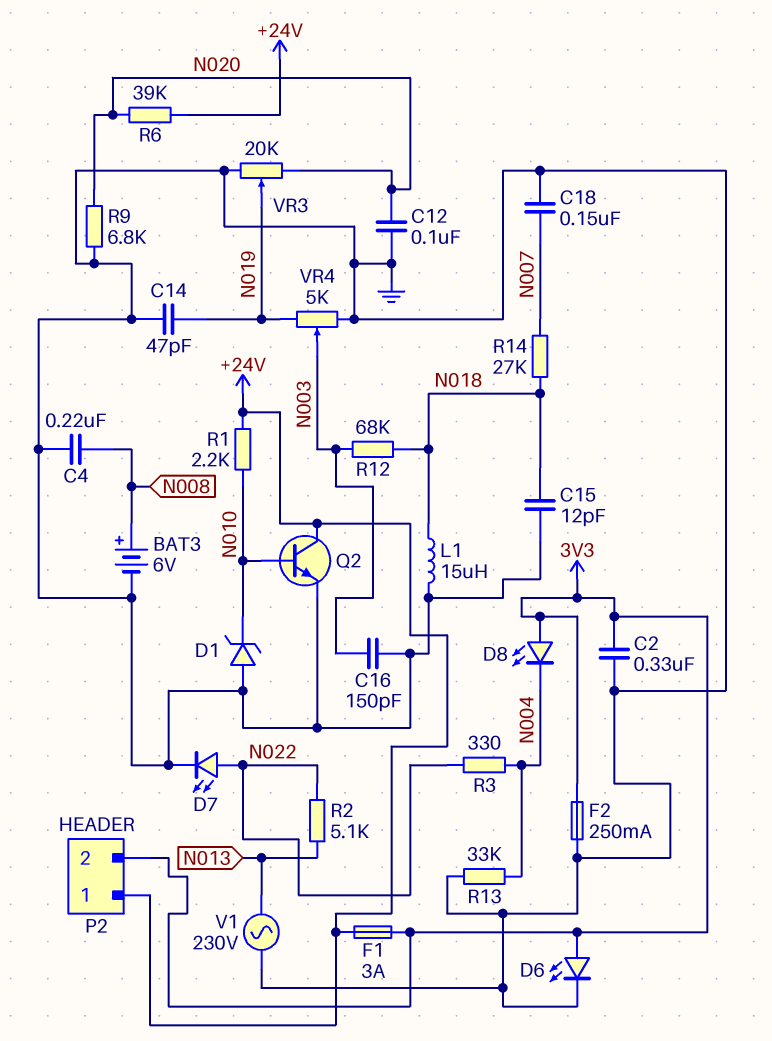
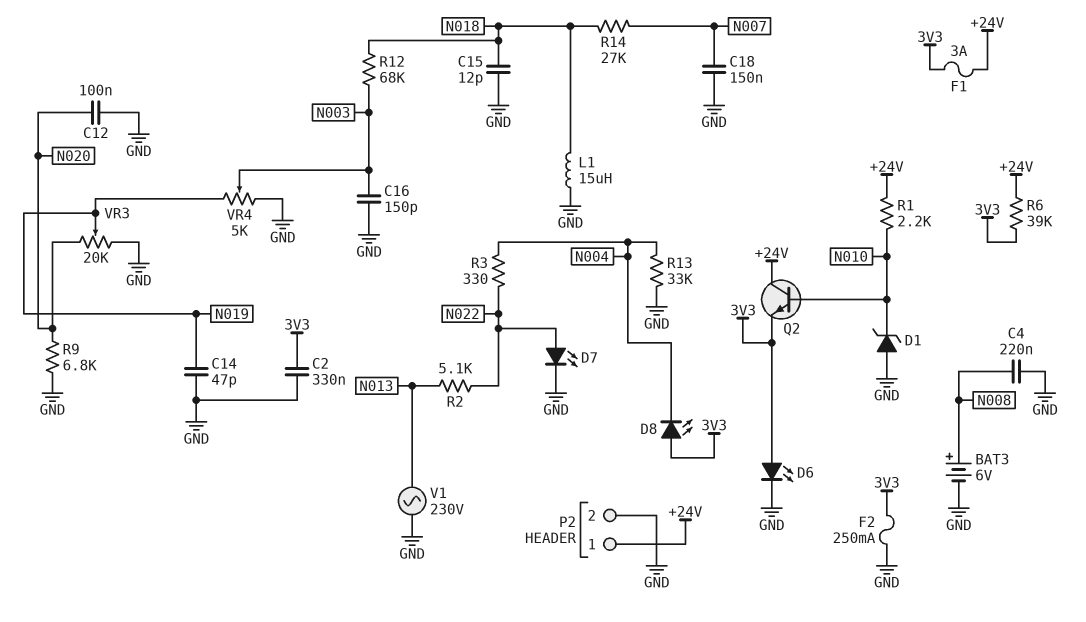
P2 pin 2: 3V3 -> GND
Q2: NPN (B N010, C +24V, E GND) -> NPN (B N010, C +24V, E 3V3)
R6: 39k (+24V, N020) -> 39k (+24V, 3V3)

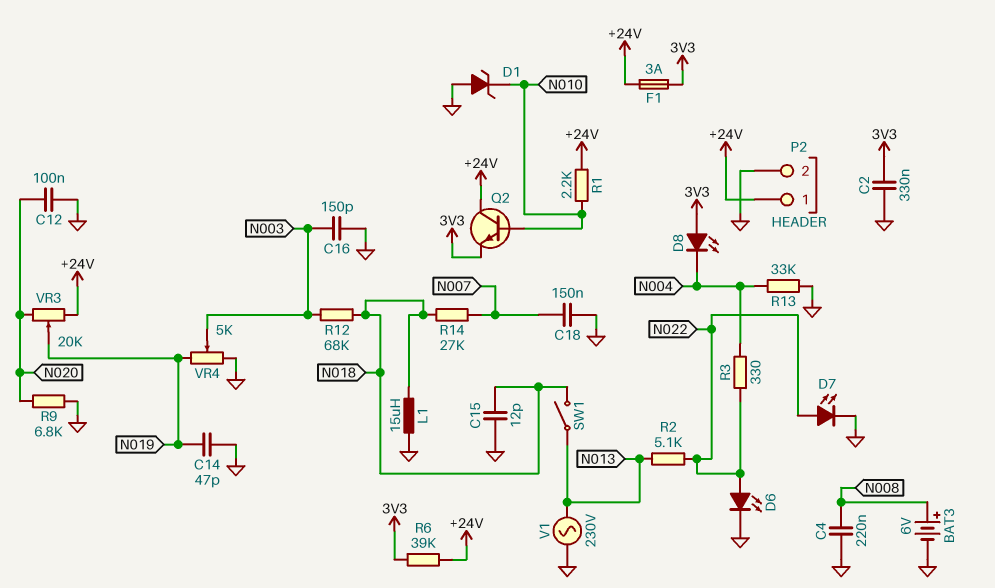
D6: LED (A 3V3, K GND) -> LED (A N022, K GND)
F2: 250mA (3V3, GND) -> none
SW1: none -> switch (N013, N018)
VR3: 20k (GND, N020, wiper N019) -> 20k (+24V, N020, wiper N019)

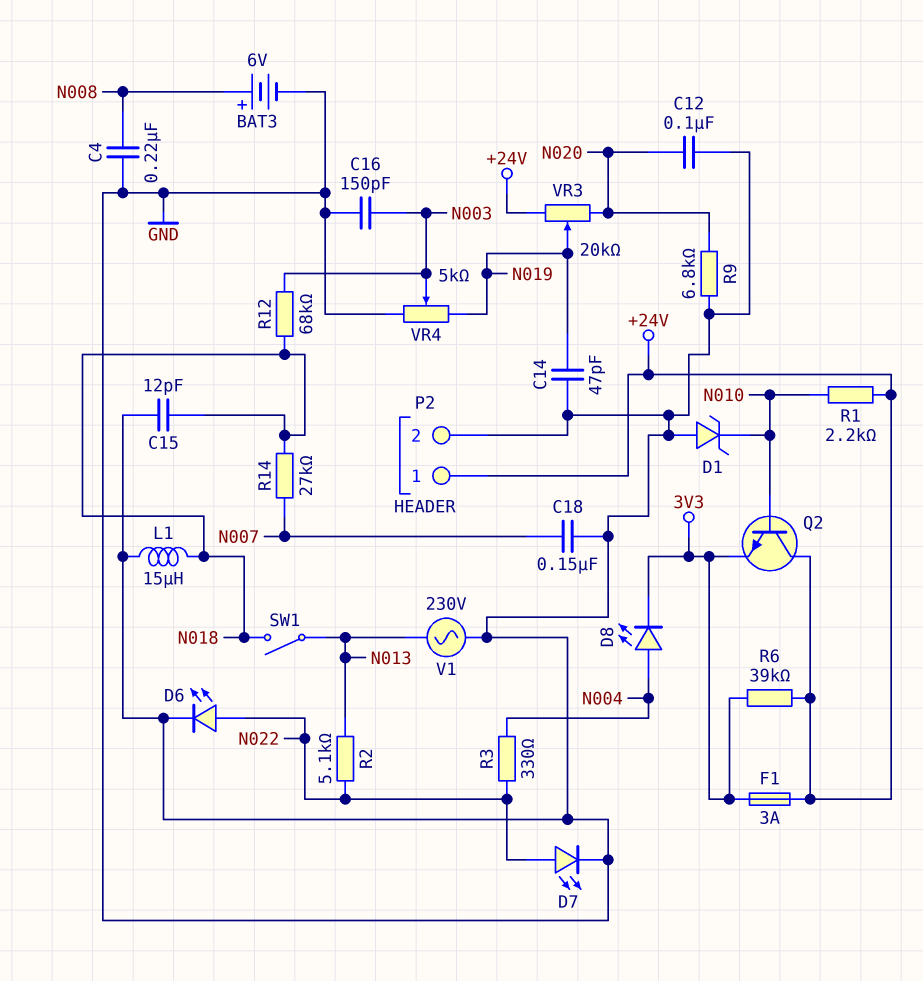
C2: 330nF (3V3, GND) -> none
D8: LED (A 3V3, K N004) -> LED (A N004, K 3V3)
R13: 33k (GND, N004) -> none

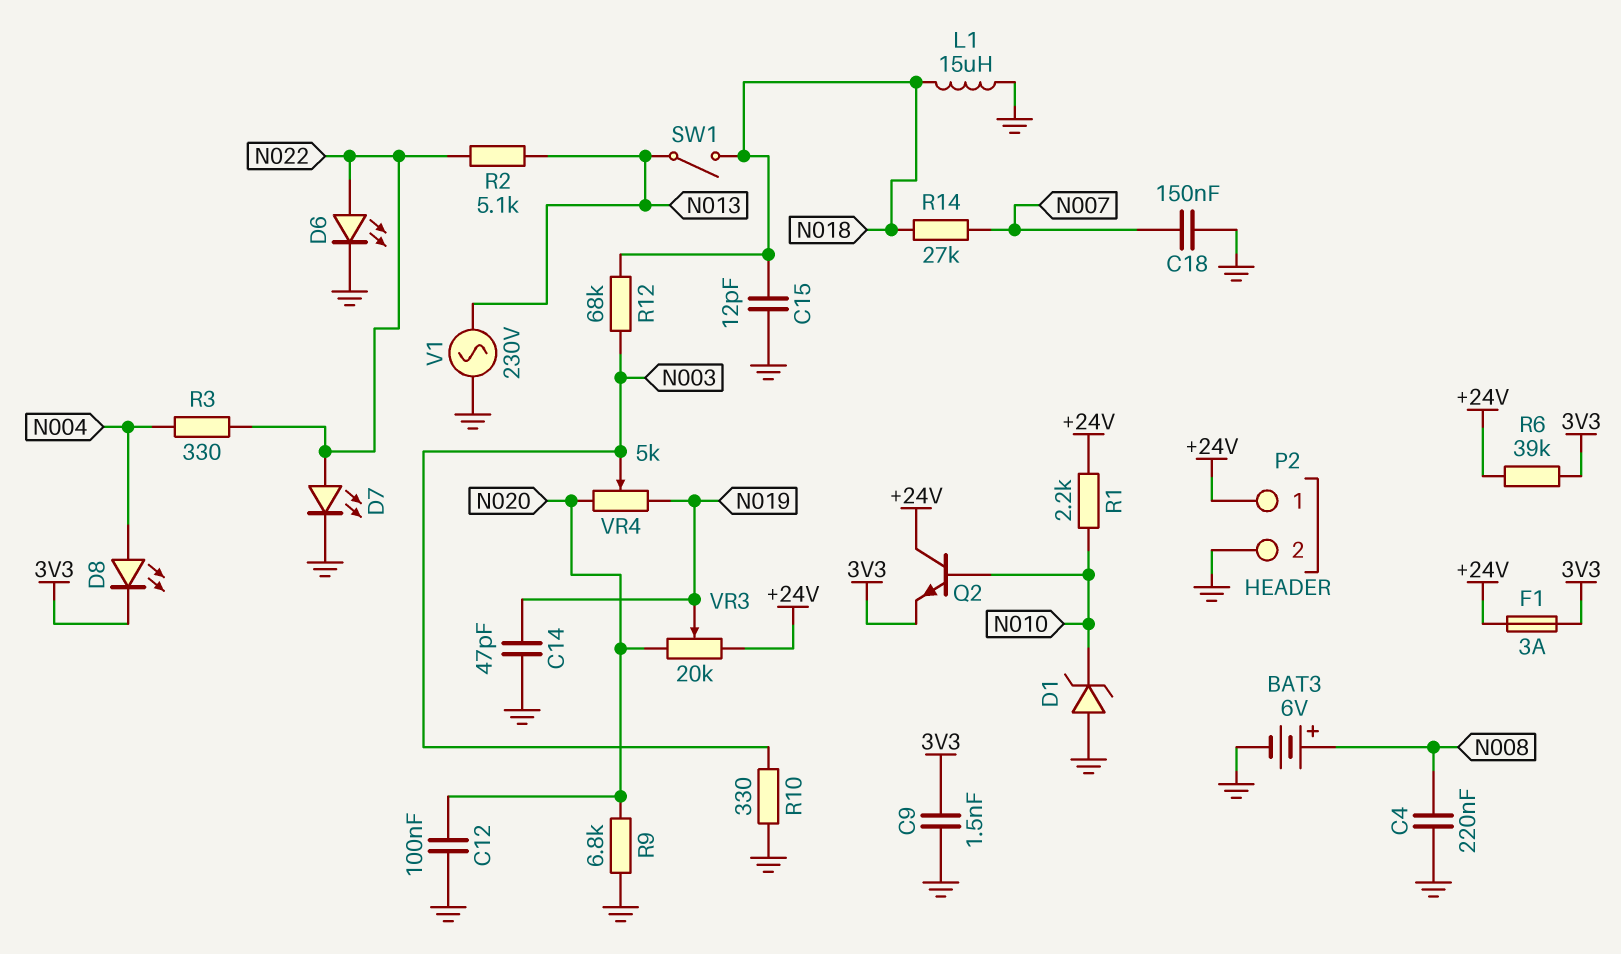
C9: none -> 1.5nF (3V3, GND)
C16: 150pF (GND, N003) -> none
R10: none -> 330 (GND, N003)
VR4: 5k (GND, N019, wiper N003) -> 5k (N019, N020, wiper N003)

